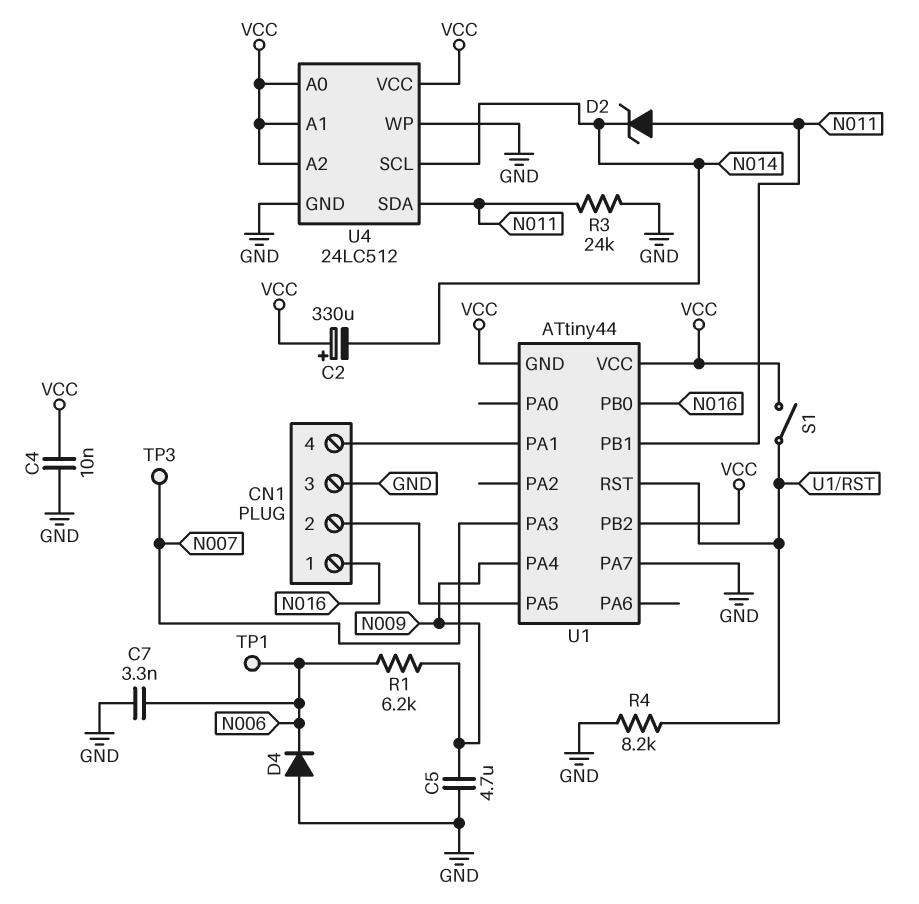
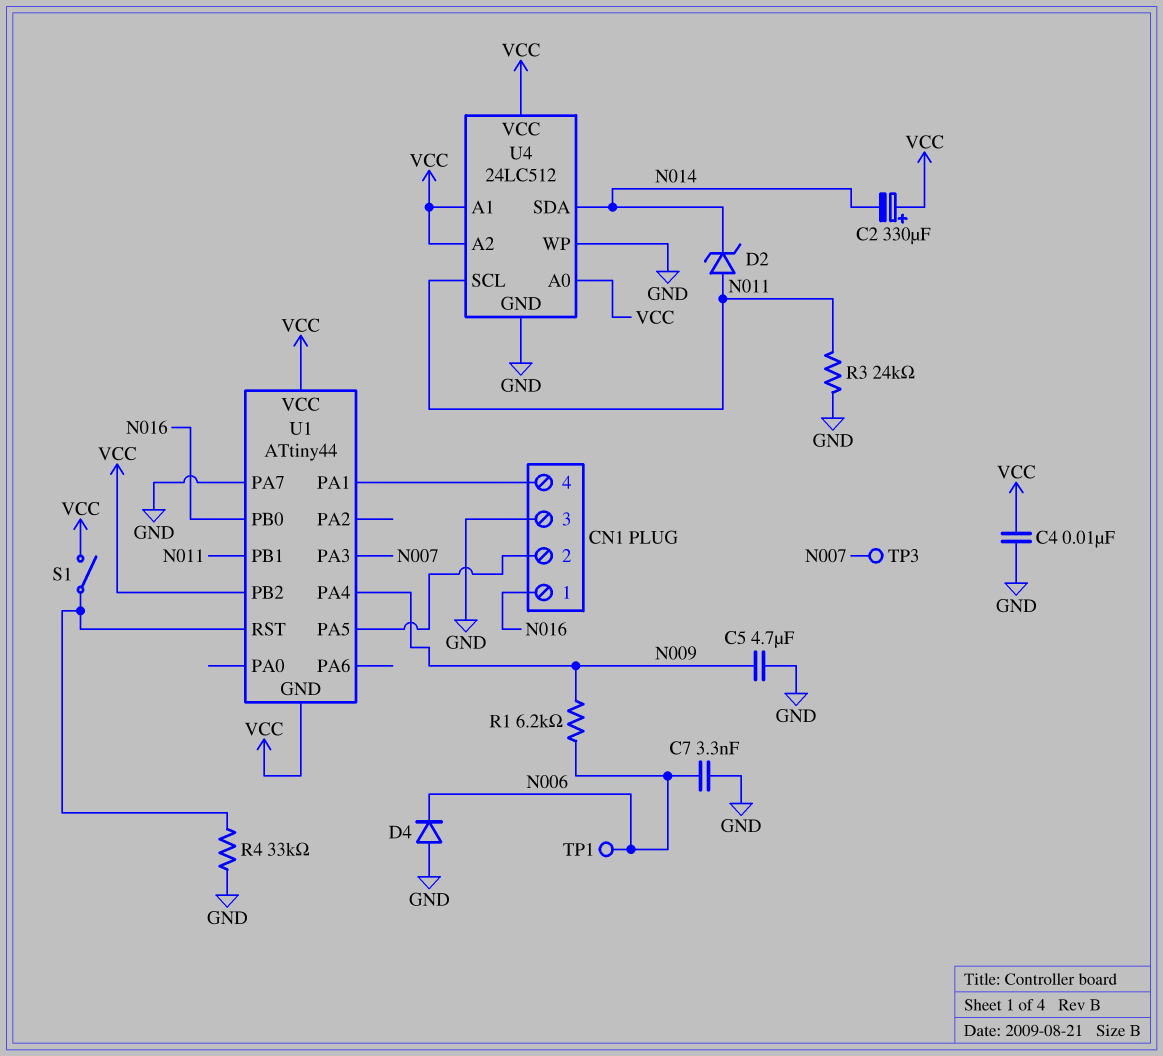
R4: 8.2k (GND, U1/RST) -> 33k (GND, U1/RST)
U4 pin SCL: N014 -> N011
U4 pin SDA: N011 -> N014

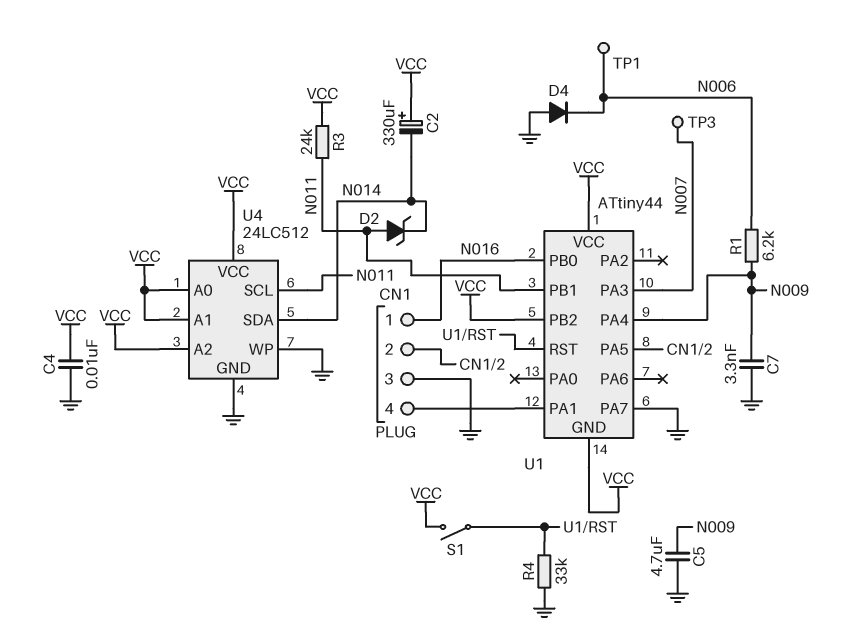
C7: 3.3nF (GND, N006) -> 3.3nF (GND, N009)
R3: 24k (GND, N011) -> 24k (N011, VCC)

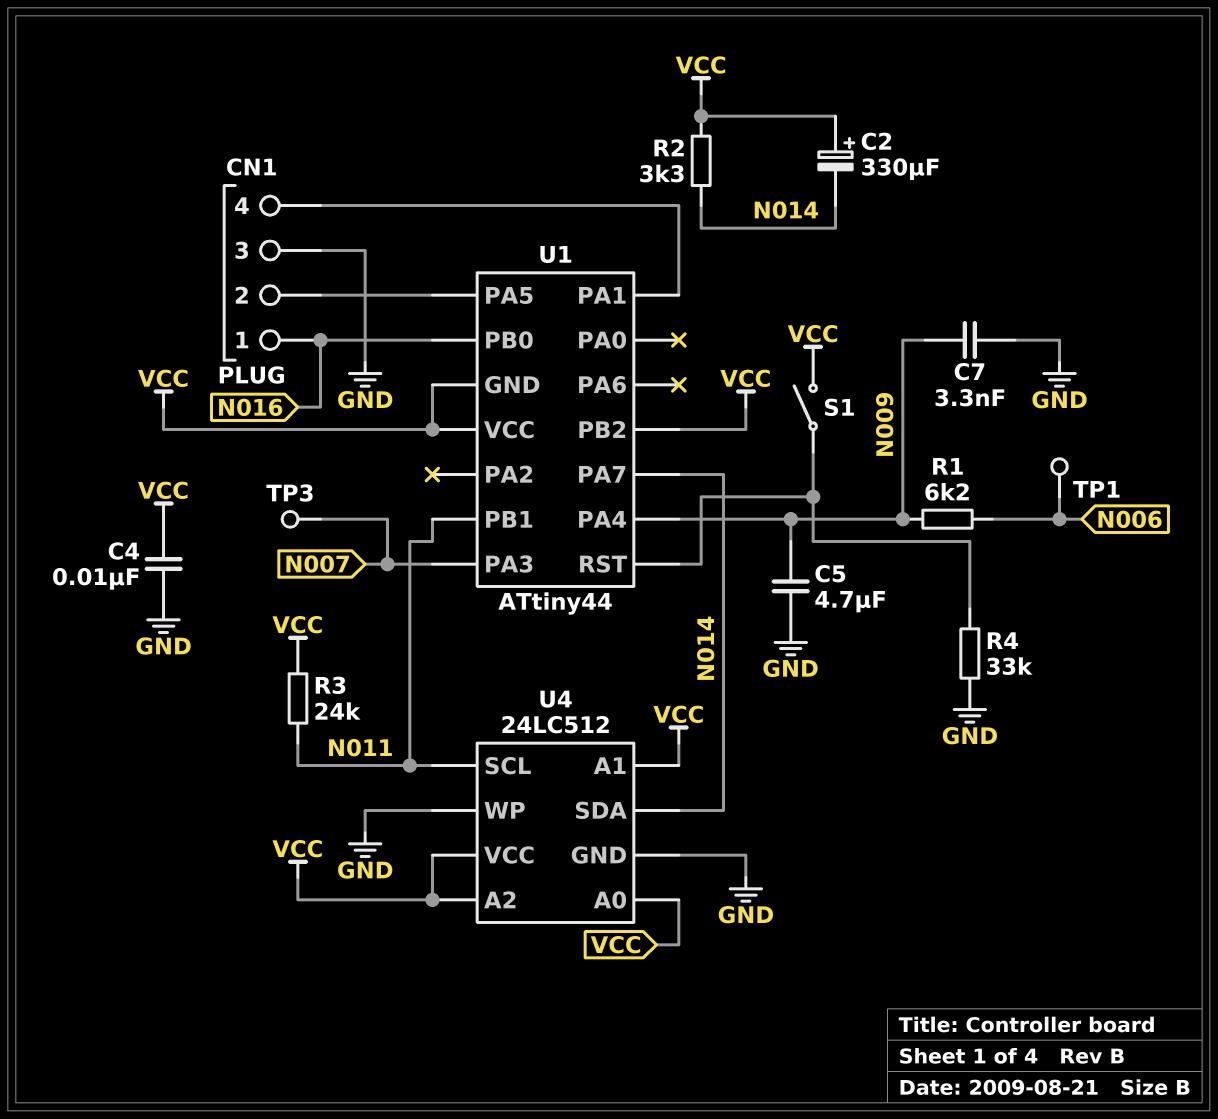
D2: zener (A N011, K N014) -> none
D4: diode (A GND, K N006) -> none
R2: none -> 3.3k (N014, VCC)
U1 pin PA7: GND -> N014

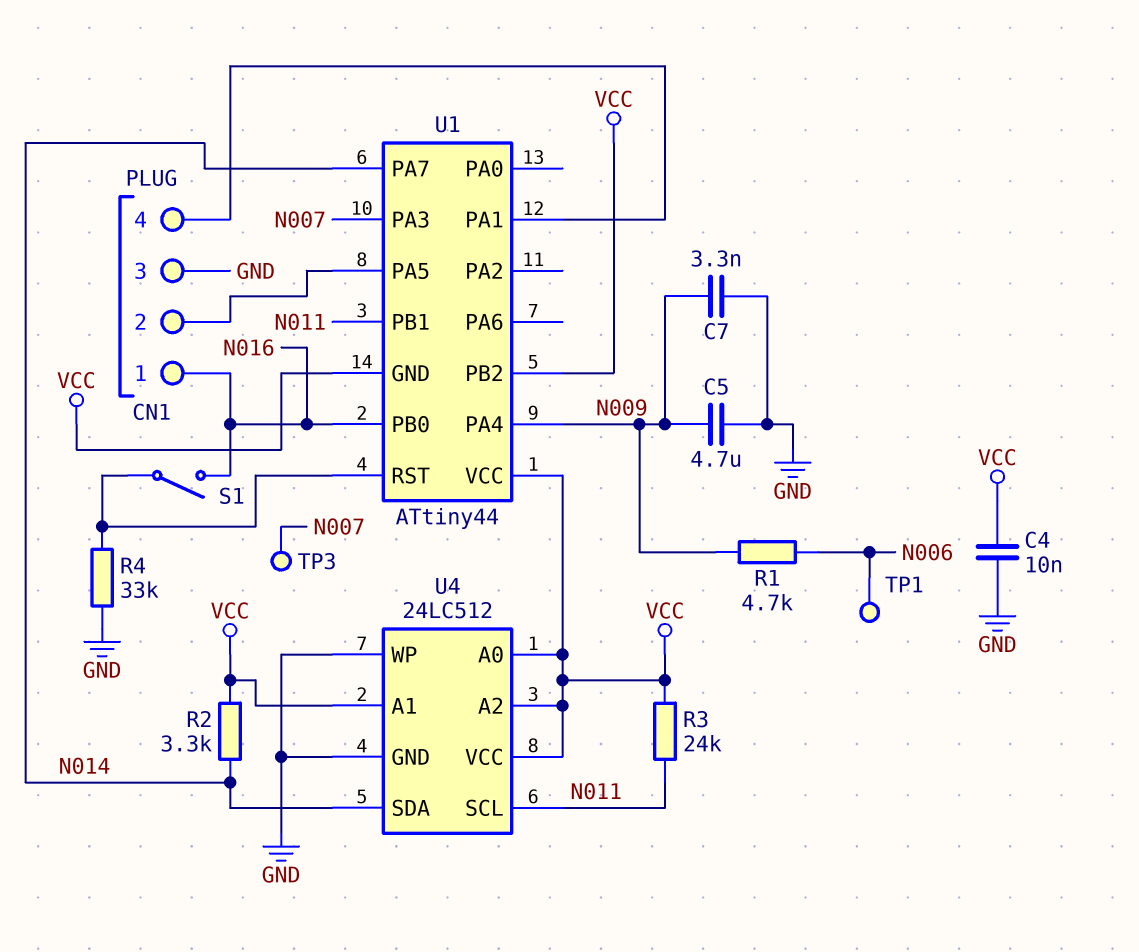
C2: 330uF (plus VCC, minus N014) -> none
R1: 6.2k (N006, N009) -> 4.7k (N006, N009)
S1: switch (U1/RST, VCC) -> switch (N016, U1/RST)

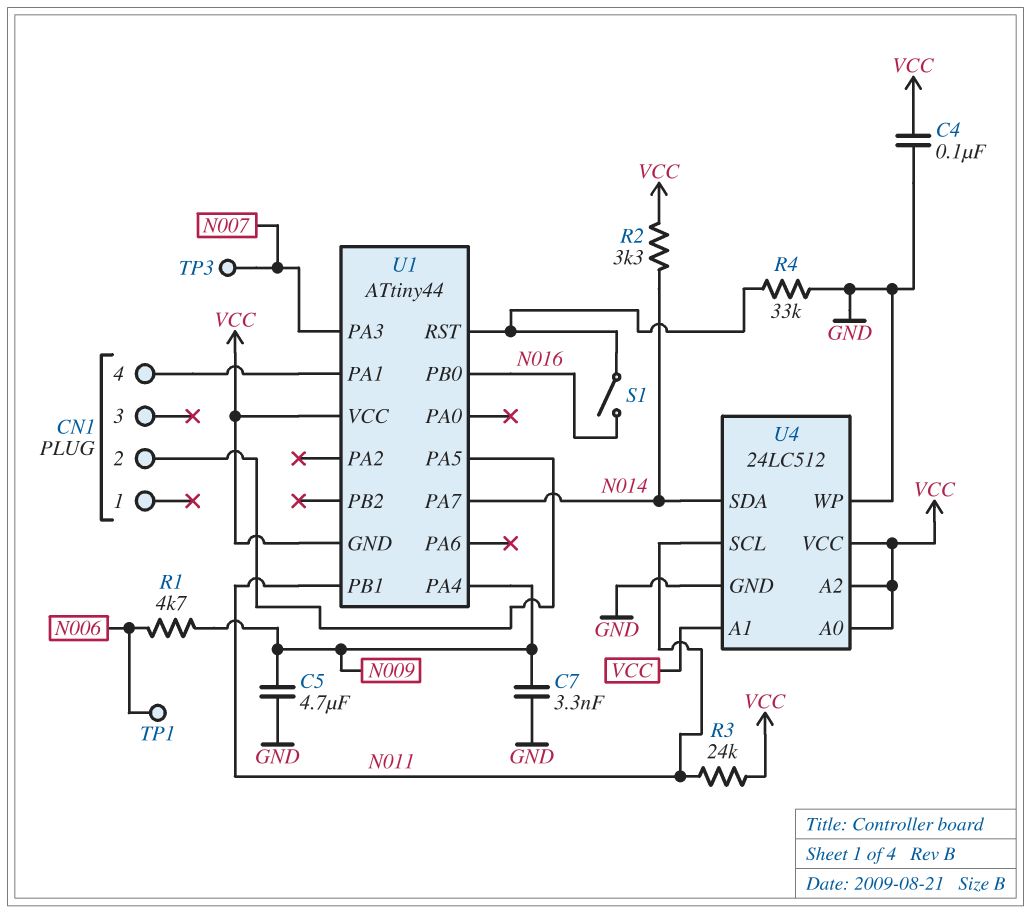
C4: 10nF (GND, VCC) -> 100nF (GND, VCC)
CN1 pin 1: N016 -> none
CN1 pin 3: GND -> none
U1 pin PB2: VCC -> none

